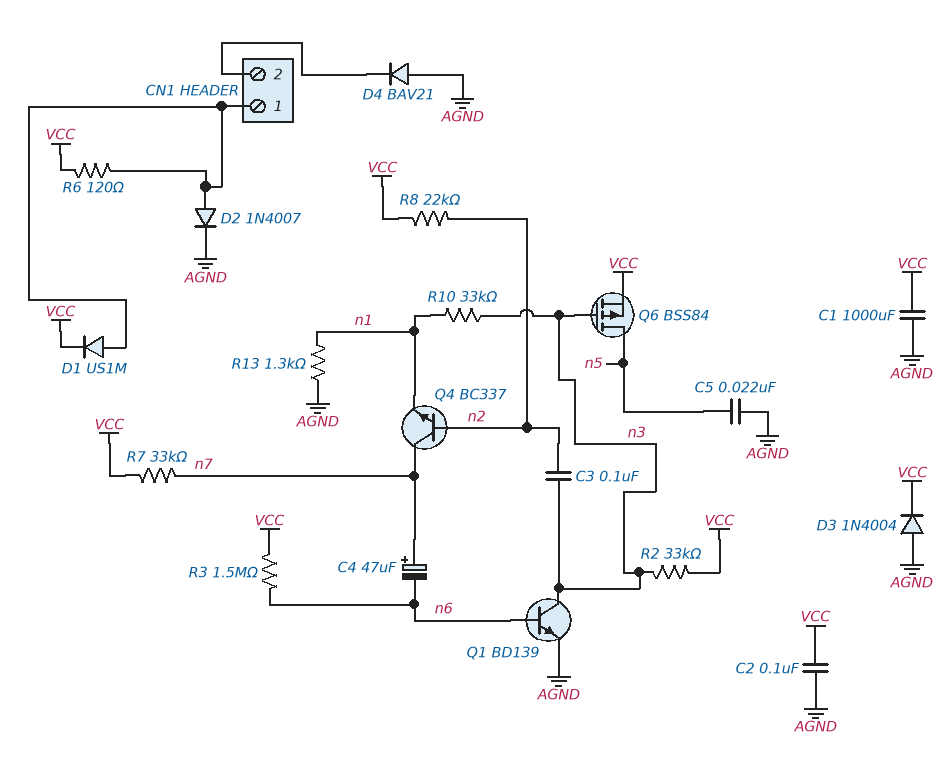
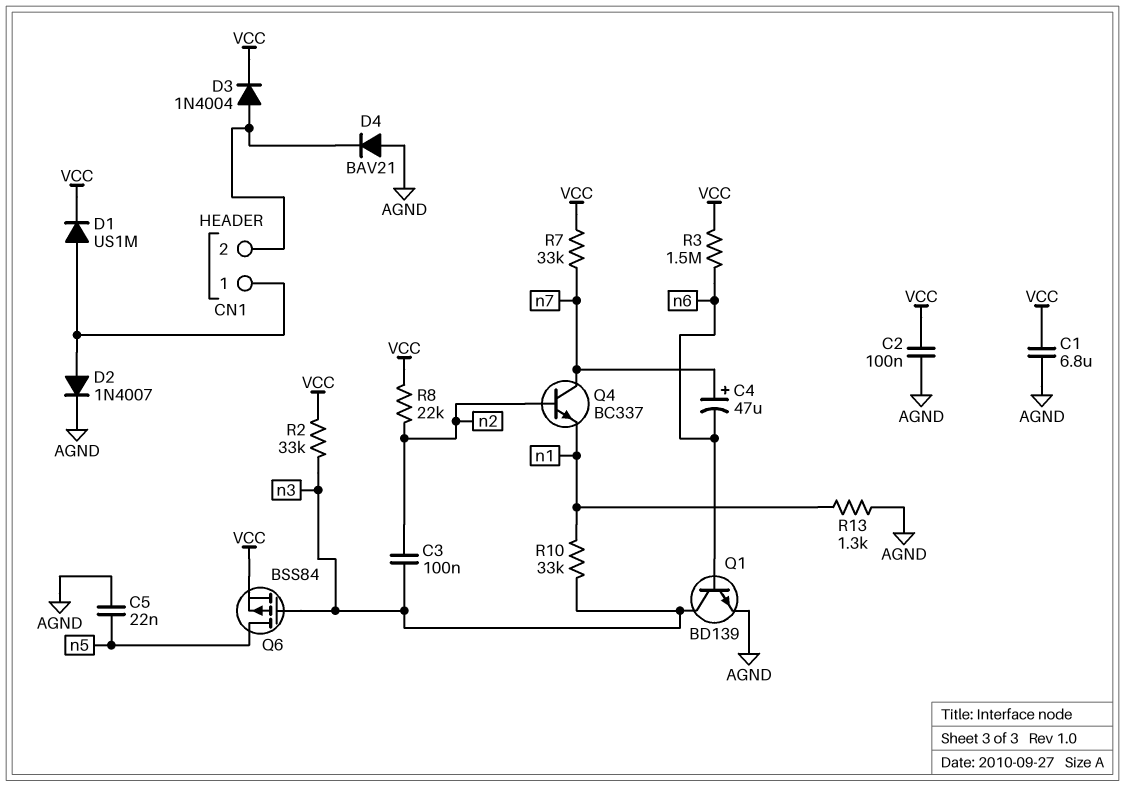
C1: 1000uF (AGND, VCC) -> 6.8uF (AGND, VCC)
D3: diode 1N4004 (A AGND, K VCC) -> diode 1N4004 (A CN1/2, K VCC)
R6: 120 (CN1/1, VCC) -> none

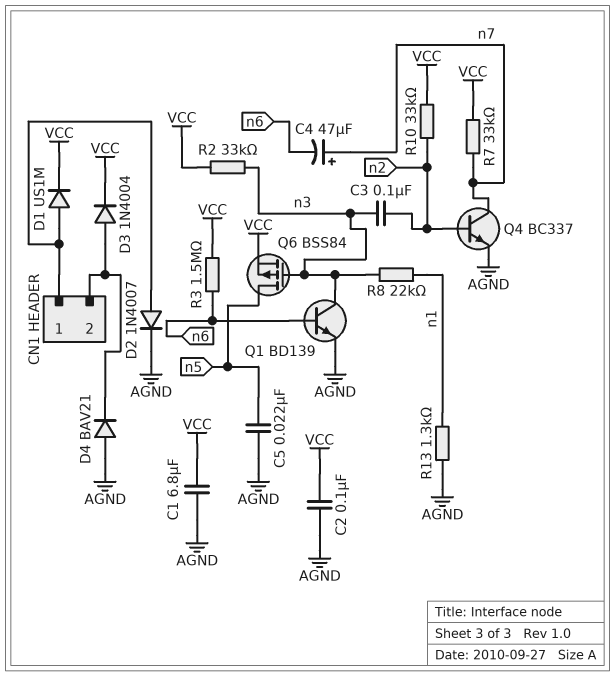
Q4: NPN BC337 (B n2, C n7, E n1) -> NPN BC337 (B n2, C n7, E AGND)
R8: 22k (VCC, n2) -> 22k (n1, n3)
R10: 33k (n1, n3) -> 33k (VCC, n2)

